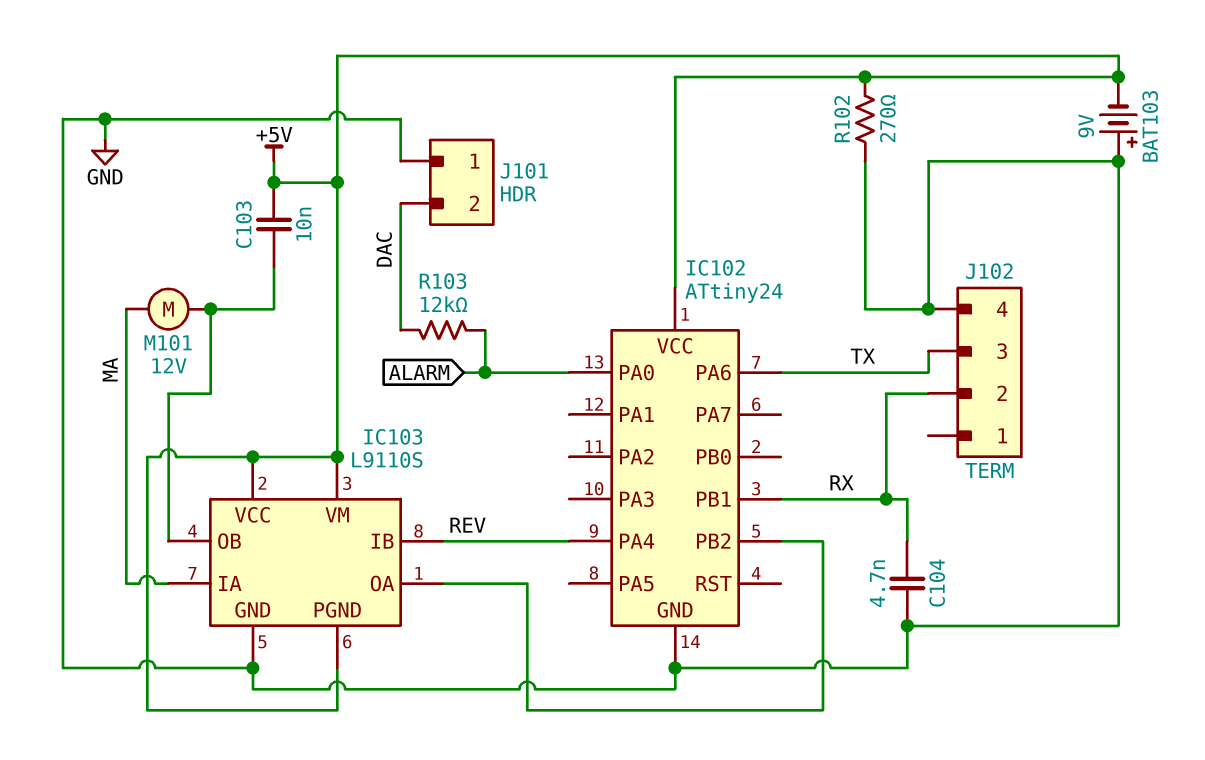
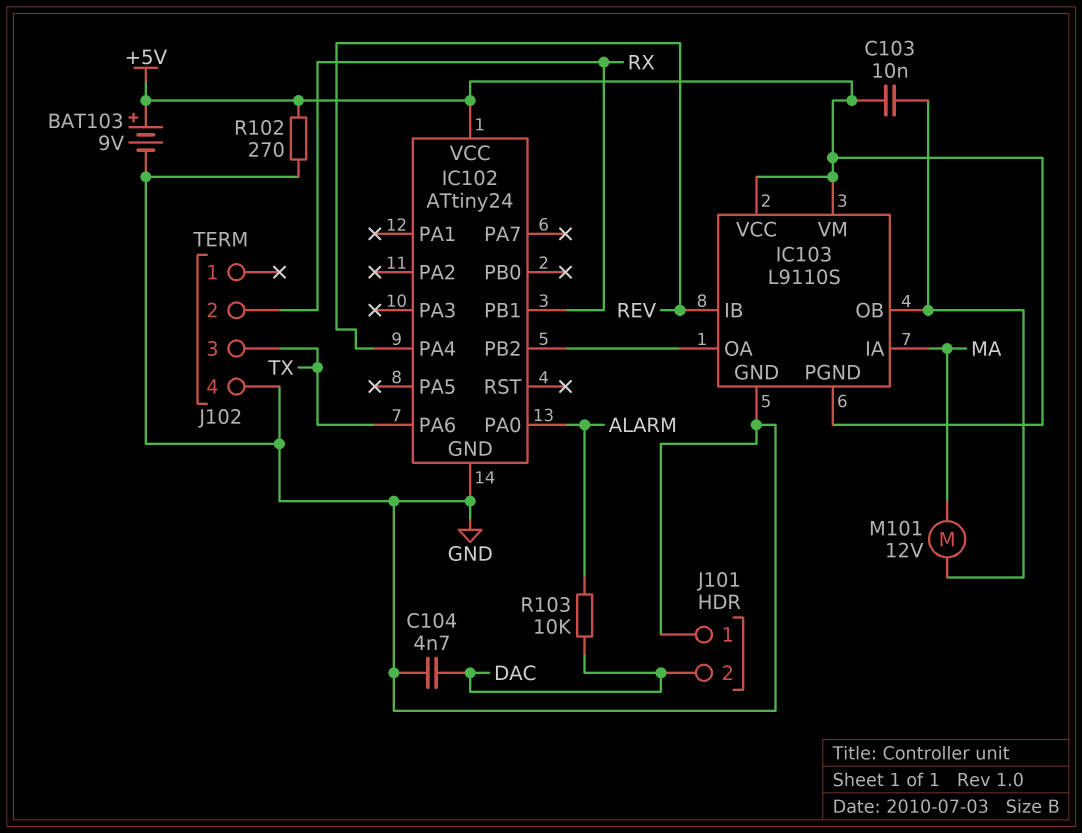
BAT103: 9V (plus GND, minus +5V) -> 9V (plus +5V, minus GND)
C104: 4.7nF (GND, RX) -> 4.7nF (DAC, GND)
R103: 12k (ALARM, DAC) -> 10k (ALARM, DAC)

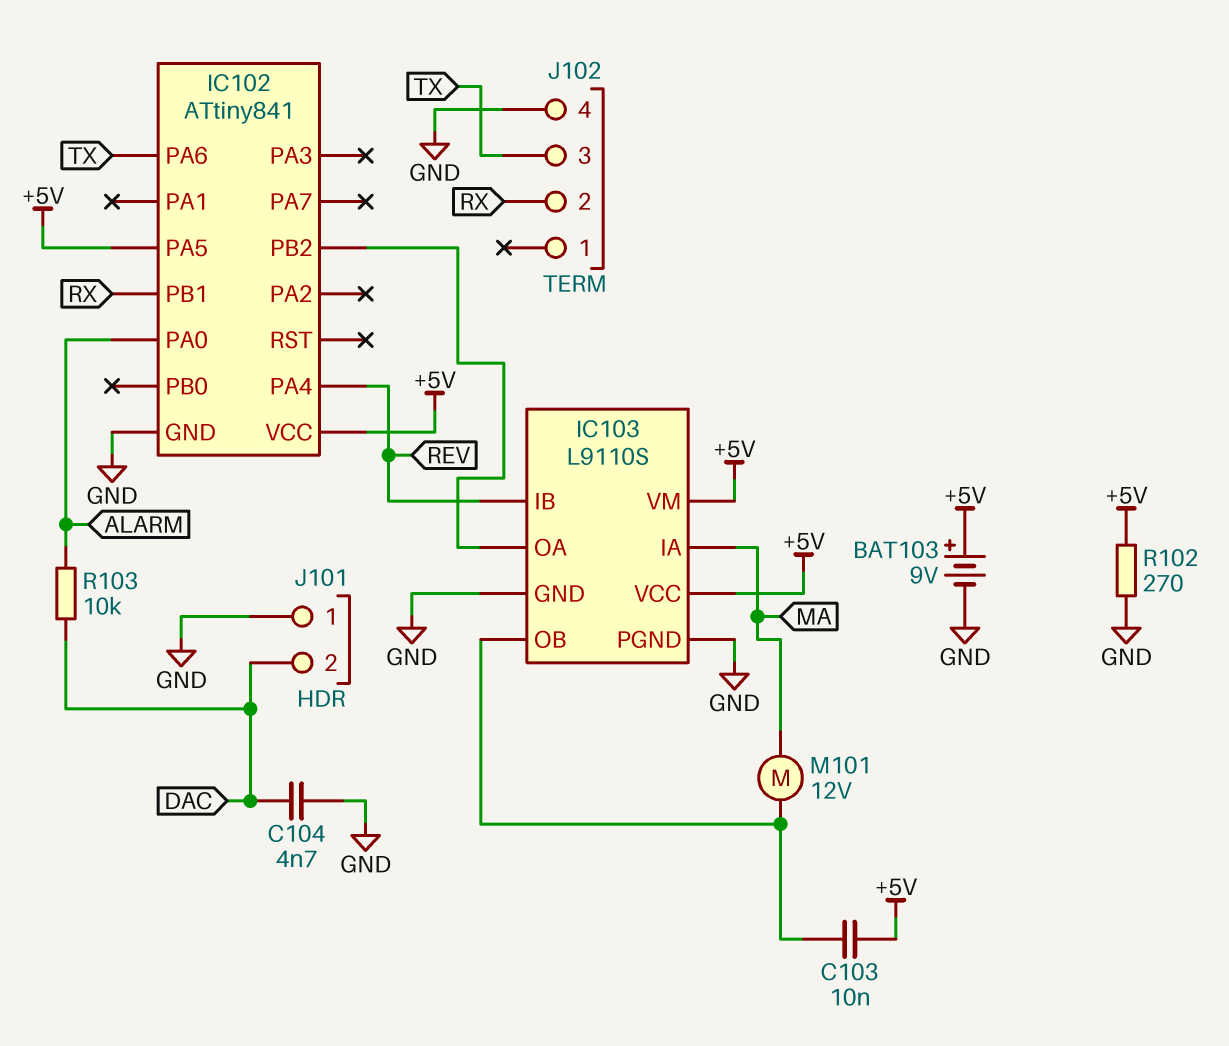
IC102: ATtiny24 -> ATtiny841
IC102 pin PA5: none -> +5V
IC103 pin PGND: +5V -> GND

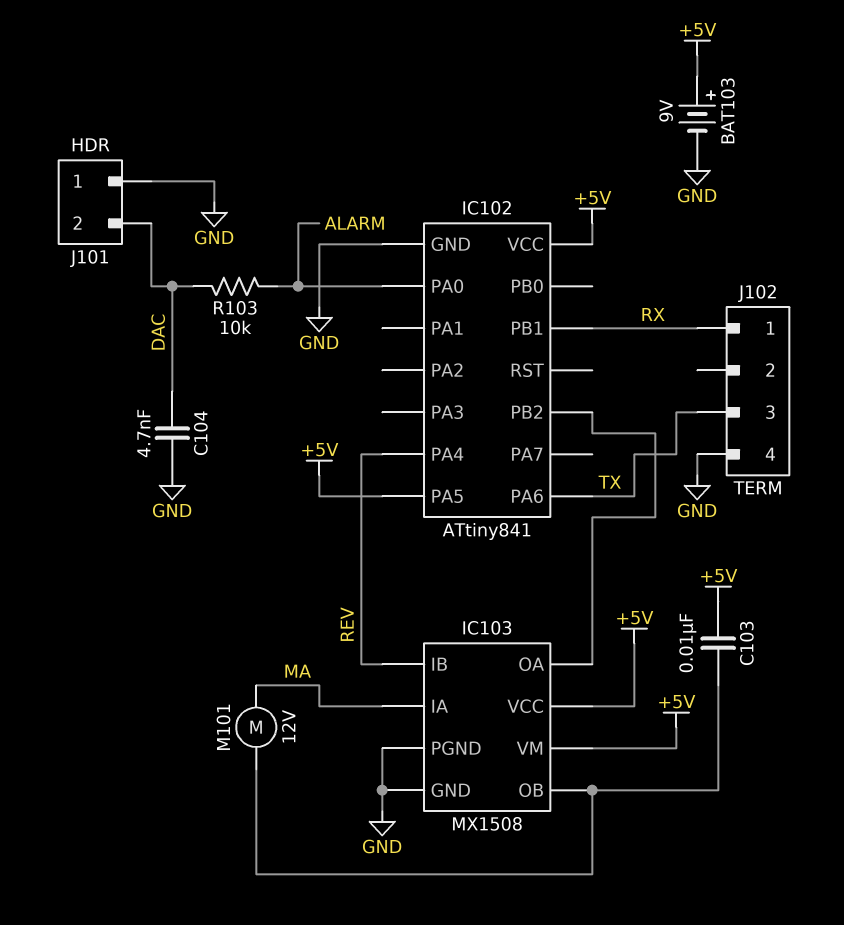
IC103: L9110S -> MX1508
J102 pin 1: none -> RX
J102 pin 2: RX -> none
R102: 270 (+5V, GND) -> none

